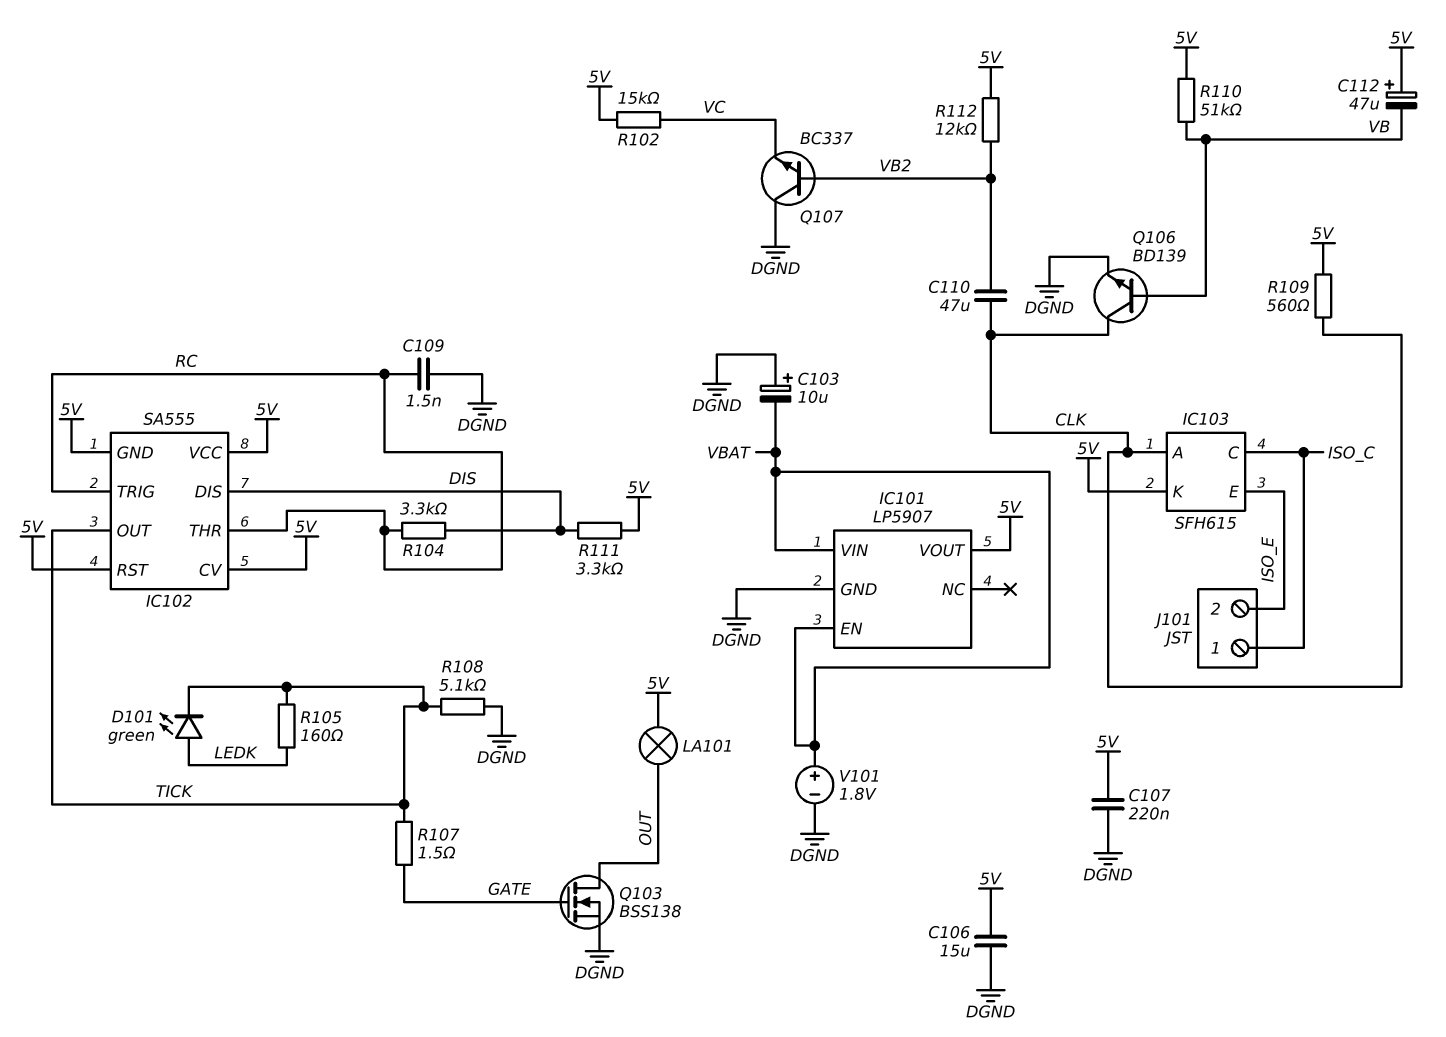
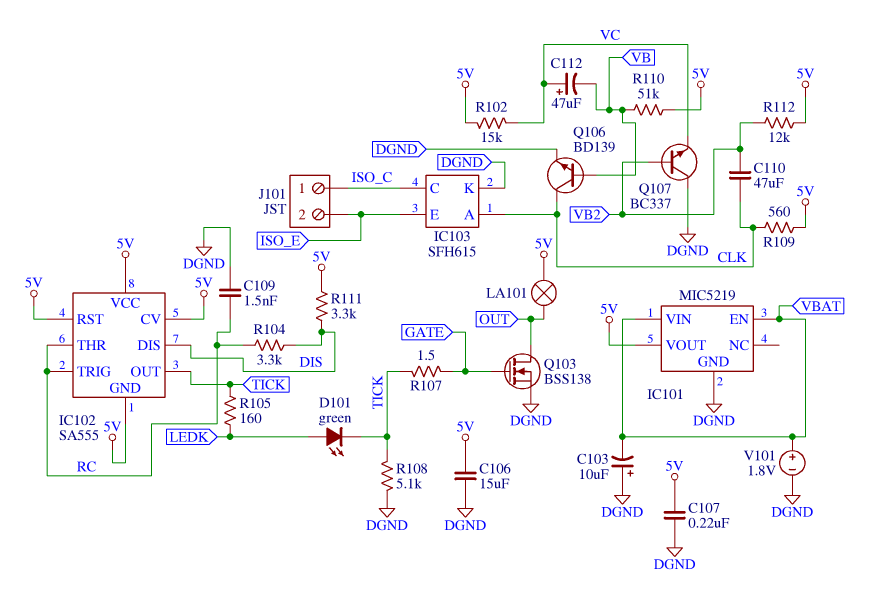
C112: 47uF (plus 5V, minus VB) -> 47uF (plus VC, minus VB)
IC101: LP5907 -> MIC5219
IC103 pin K: 5V -> DGND

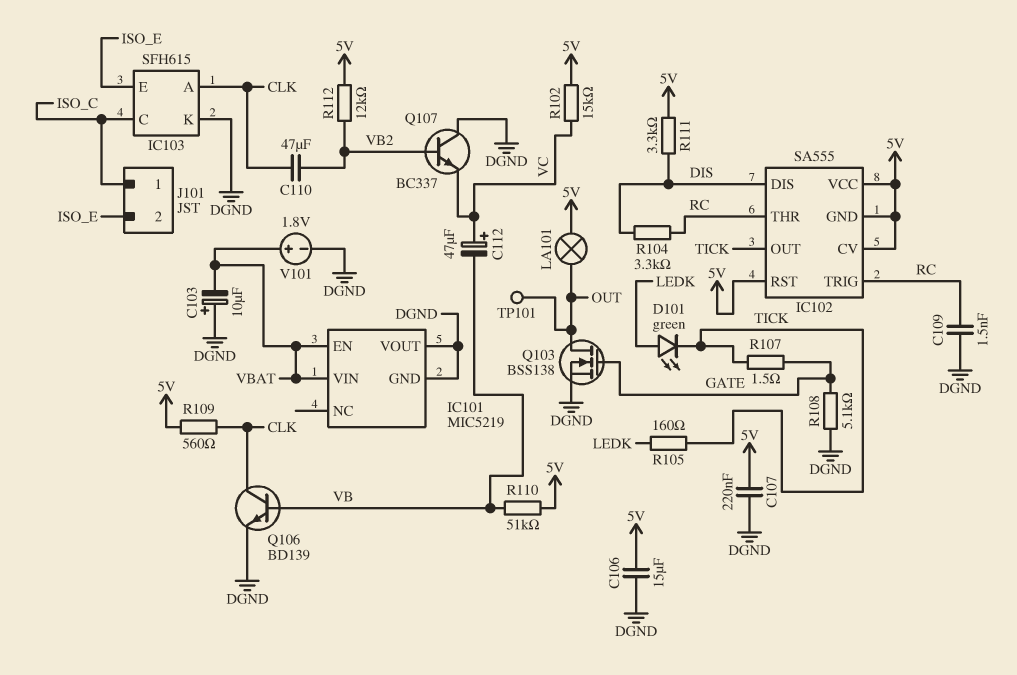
IC101 pin VOUT: 5V -> DGND
R108: 5.1k (DGND, TICK) -> 5.1k (DGND, GATE)
TP101: none -> test point (OUT)

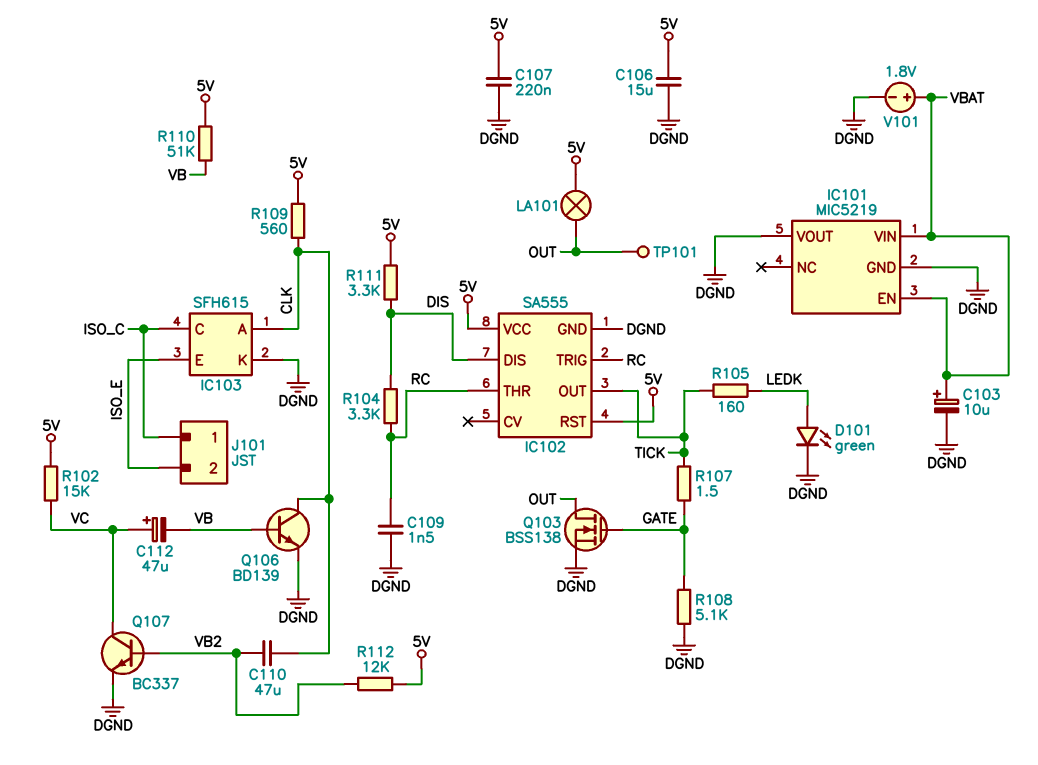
C103: 10uF (plus DGND, minus VBAT) -> 10uF (plus VBAT, minus DGND)
D101: LED green (A LEDK, K TICK) -> LED green (A LEDK, K DGND)
IC102 pin CV: 5V -> none
IC102 pin GND: 5V -> DGND
Q107: NPN BC337 (B VB2, C DGND, E VC) -> NPN BC337 (B VB2, C VC, E DGND)

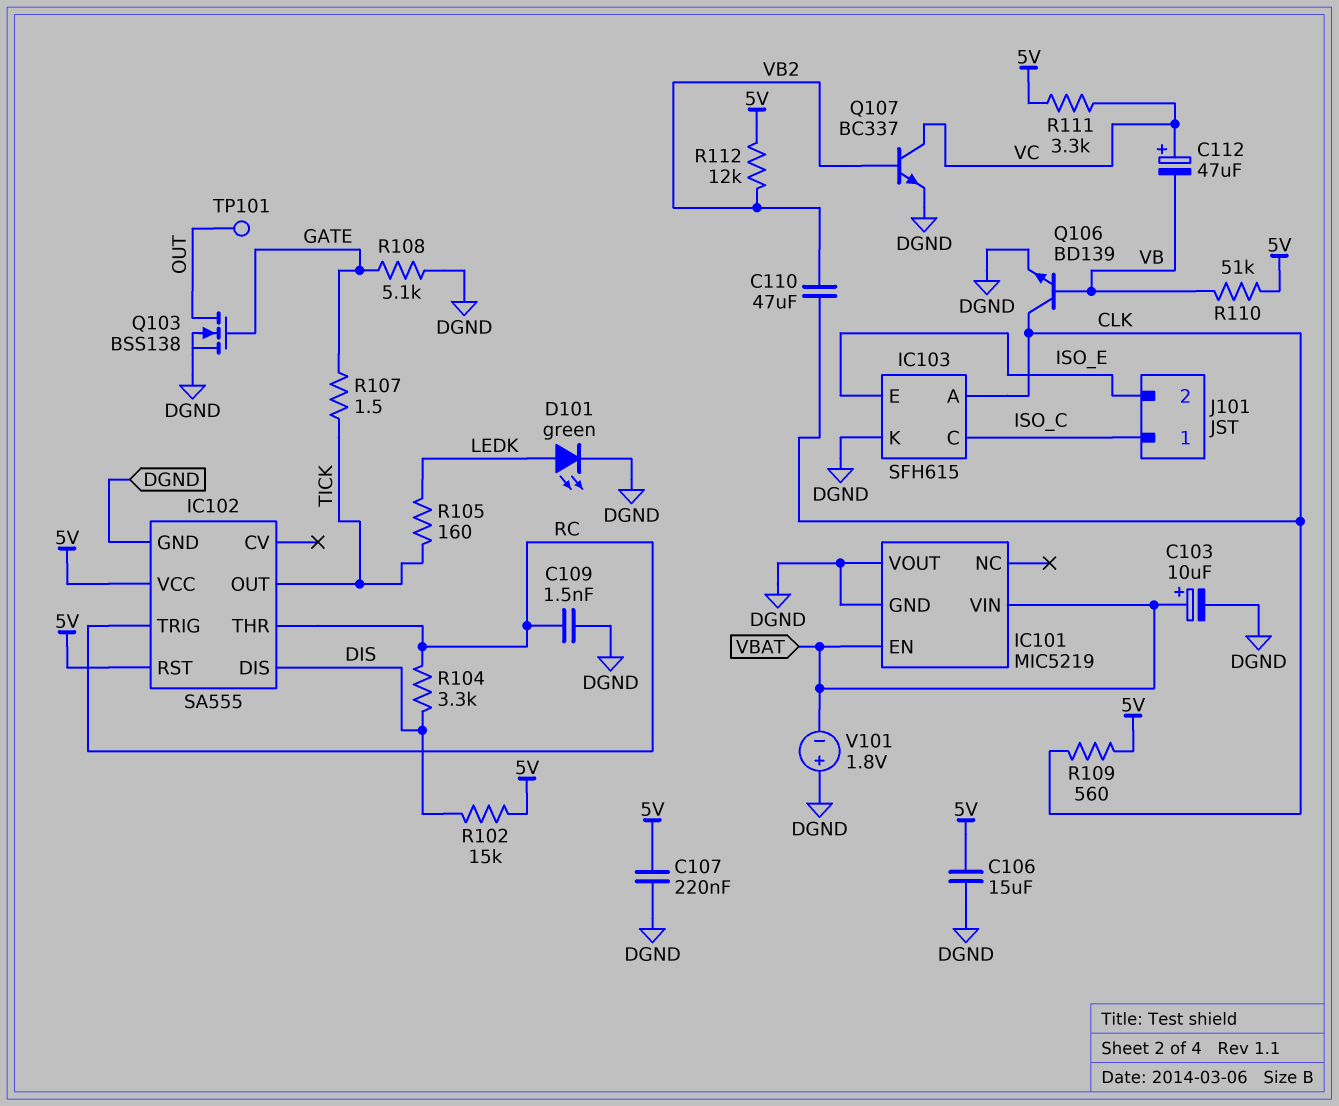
LA101: lamp (5V, OUT) -> none
R102: 15k (5V, VC) -> 15k (5V, DIS)
R111: 3.3k (5V, DIS) -> 3.3k (5V, VC)
V101: 1.8V (plus VBAT, minus DGND) -> 1.8V (plus DGND, minus VBAT)

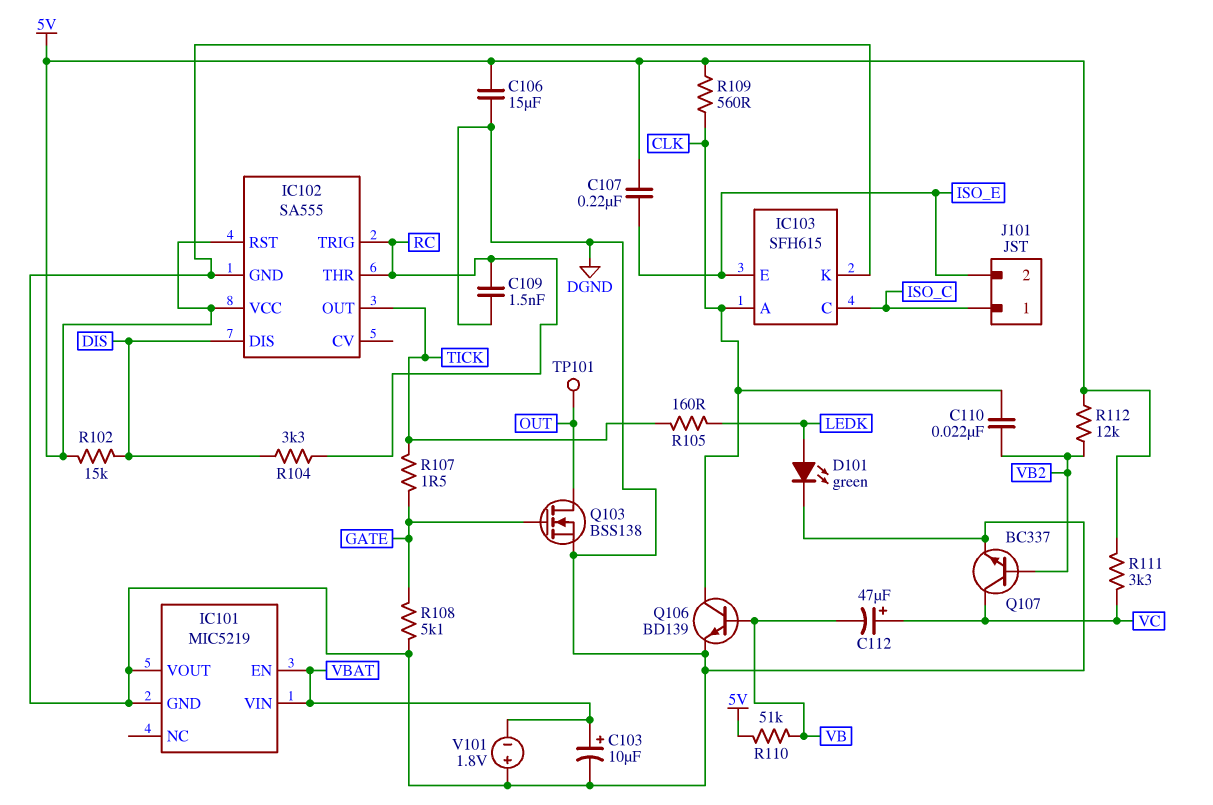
C107: 220nF (5V, DGND) -> 220nF (5V, ISO_E)
C110: 47uF (CLK, VB2) -> 22nF (CLK, VB2)

